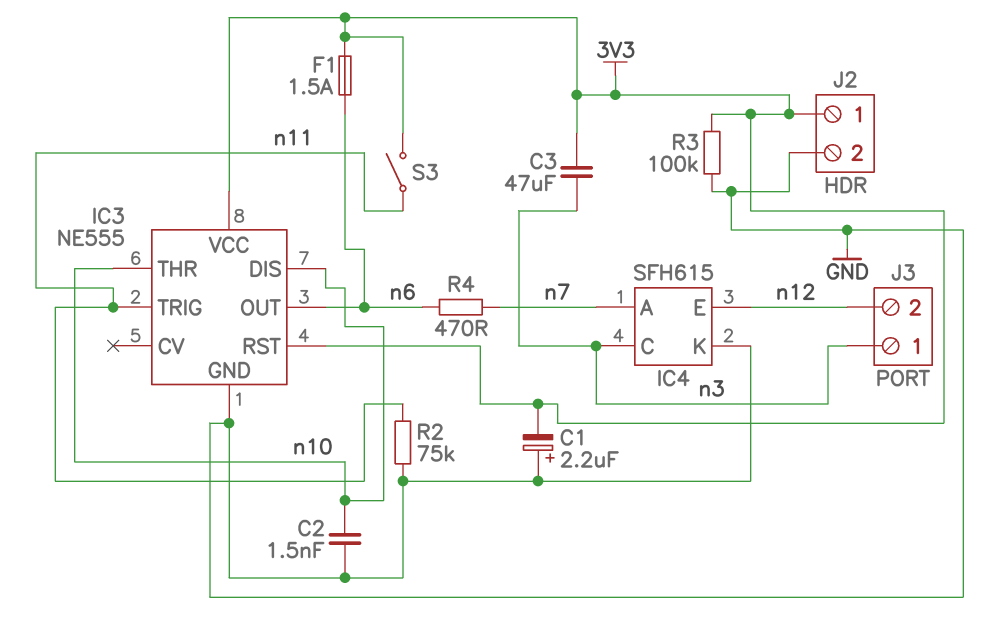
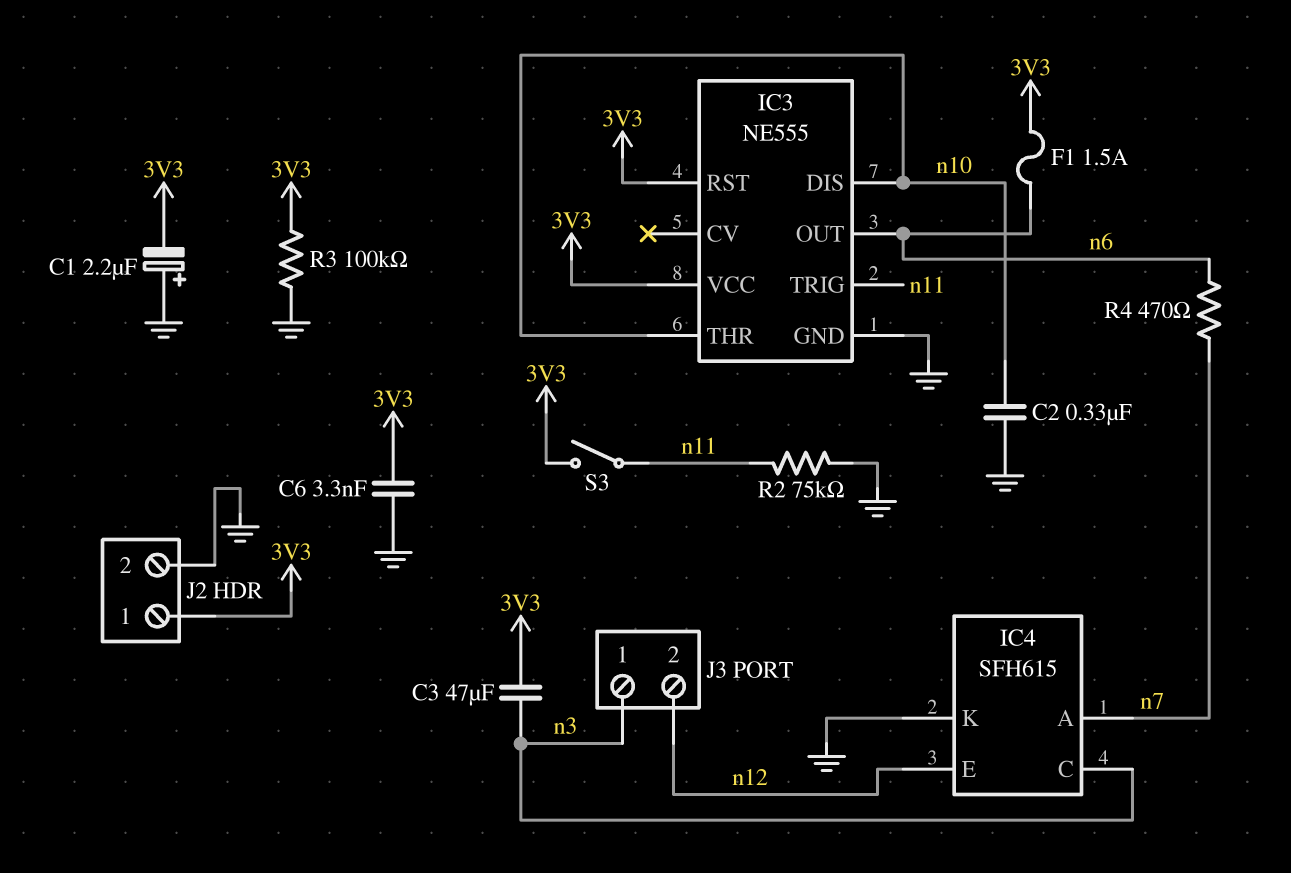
C2: 1.5nF (GND, n10) -> 330nF (GND, n10)
C6: none -> 3.3nF (3V3, GND)

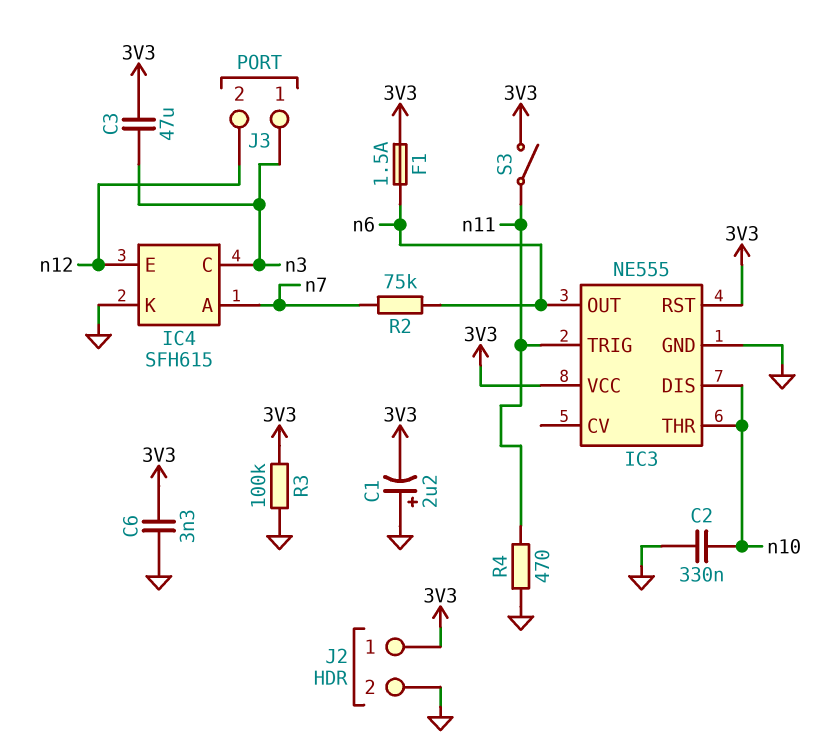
R2: 75k (GND, n11) -> 75k (n6, n7)
R4: 470 (n6, n7) -> 470 (GND, n11)

